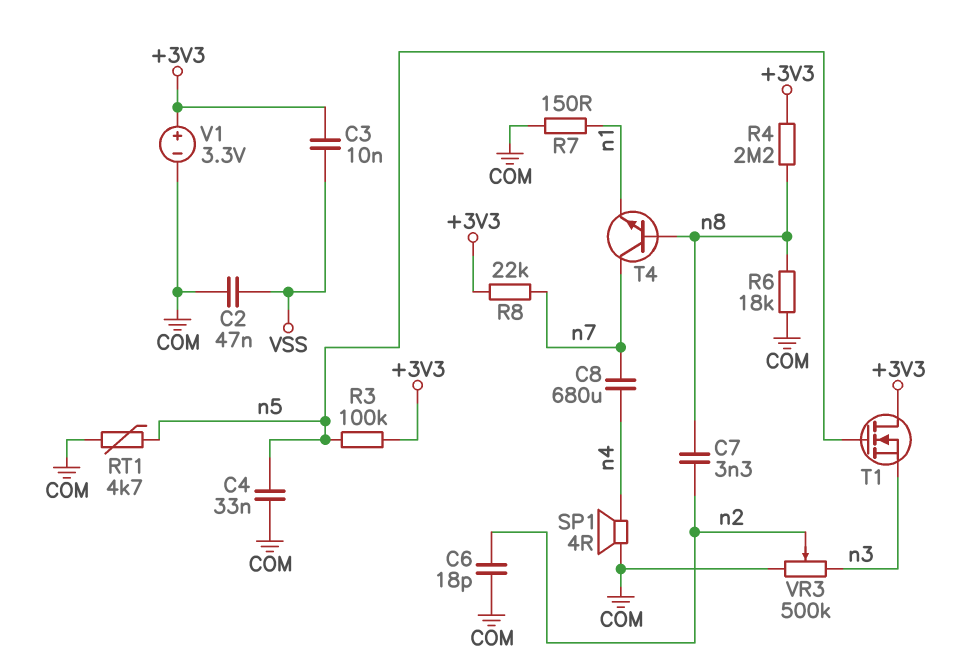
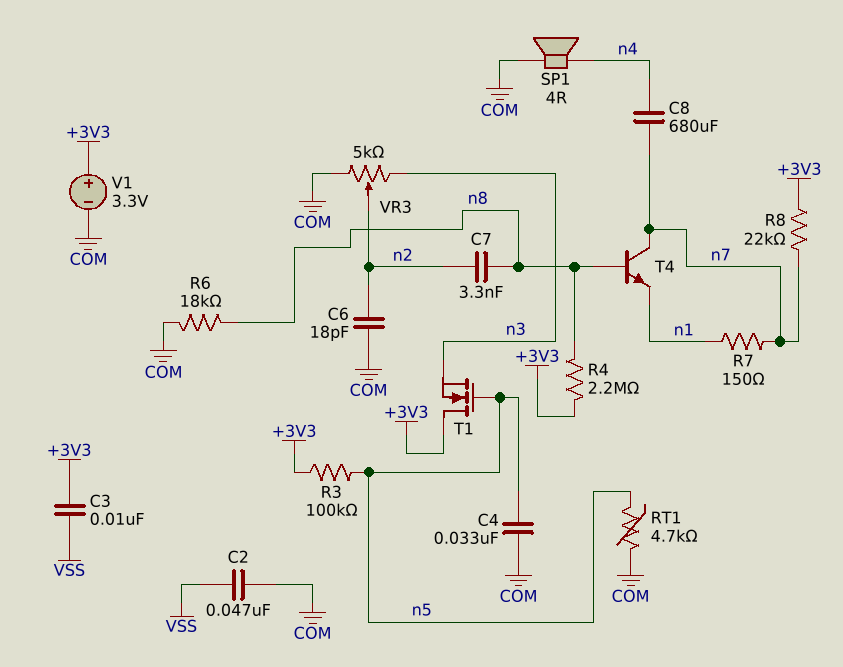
R7: 150 (COM, n1) -> 150 (n1, n7)
VR3: 500k (COM, n3, wiper n2) -> 5k (COM, n3, wiper n2)

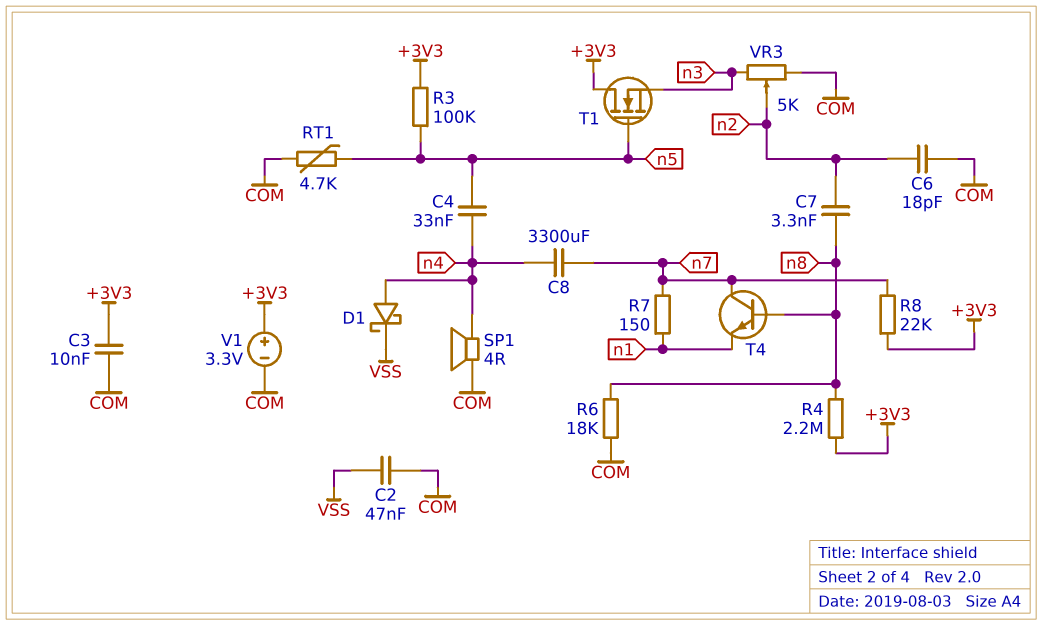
C3: 10nF (+3V3, VSS) -> 10nF (+3V3, COM)
C4: 33nF (COM, n5) -> 33nF (n4, n5)
C8: 680uF (n4, n7) -> 3300uF (n4, n7)
D1: none -> schottky (A n4, K VSS)

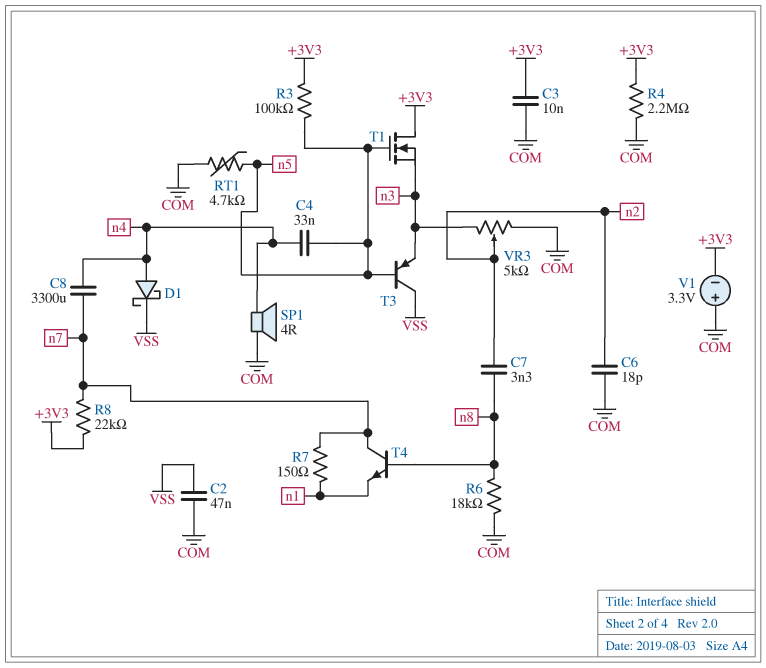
R4: 2.2M (+3V3, n8) -> 2.2M (+3V3, COM)
T3: none -> PNP (B n5, C VSS, E n3)
V1: 3.3V (plus +3V3, minus COM) -> 3.3V (plus COM, minus +3V3)

